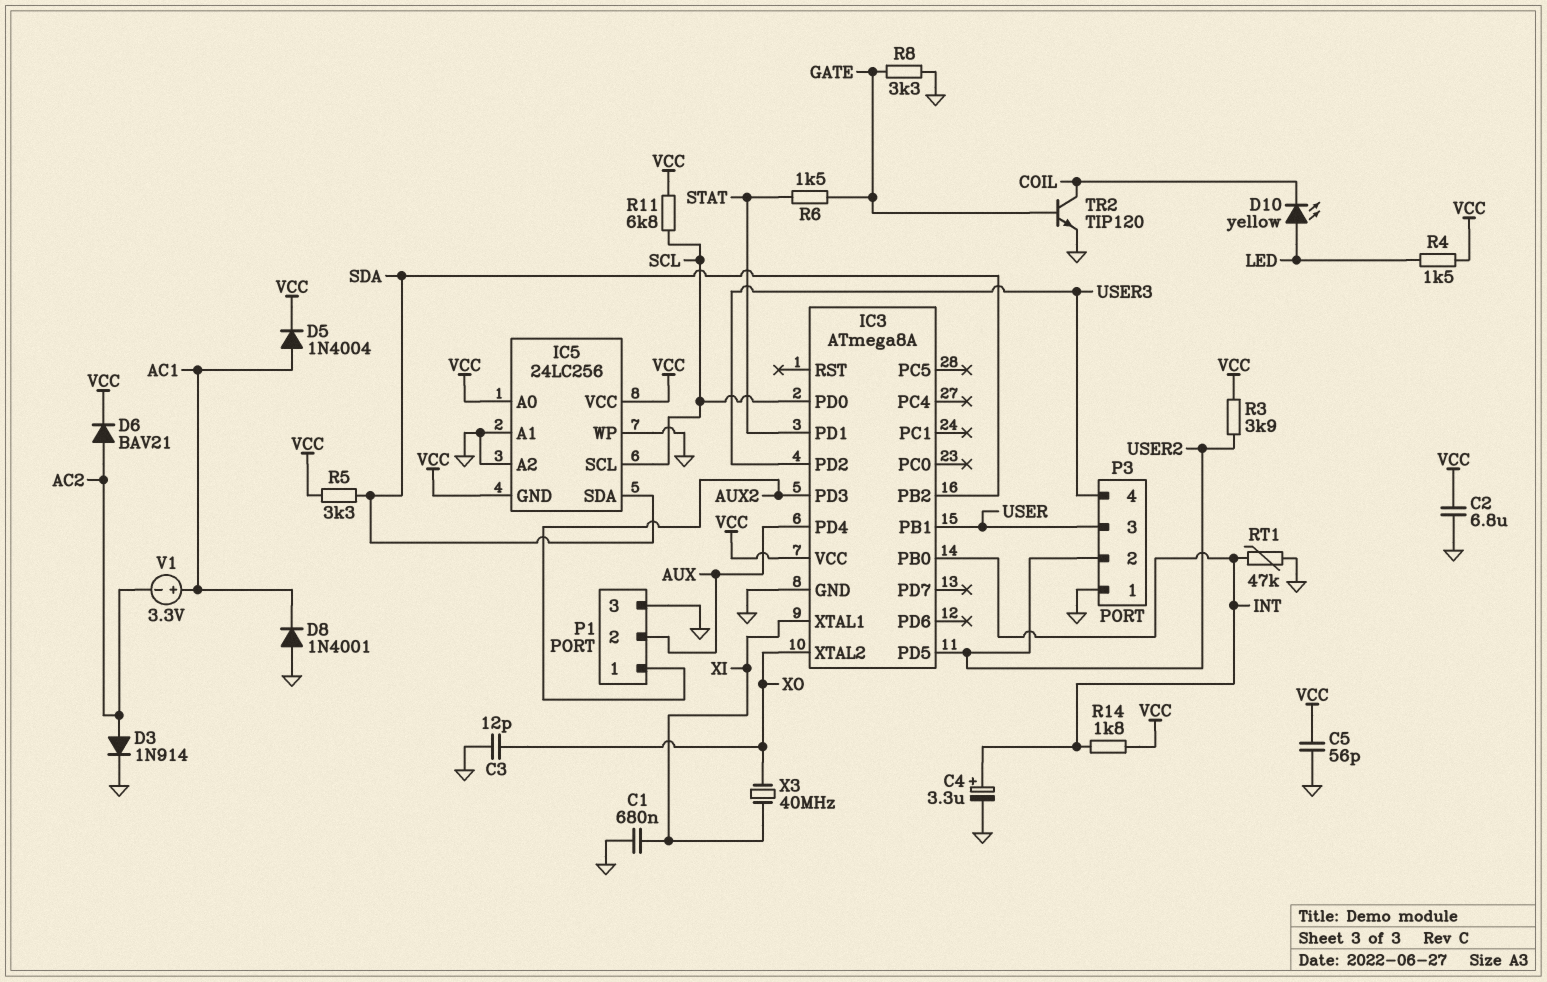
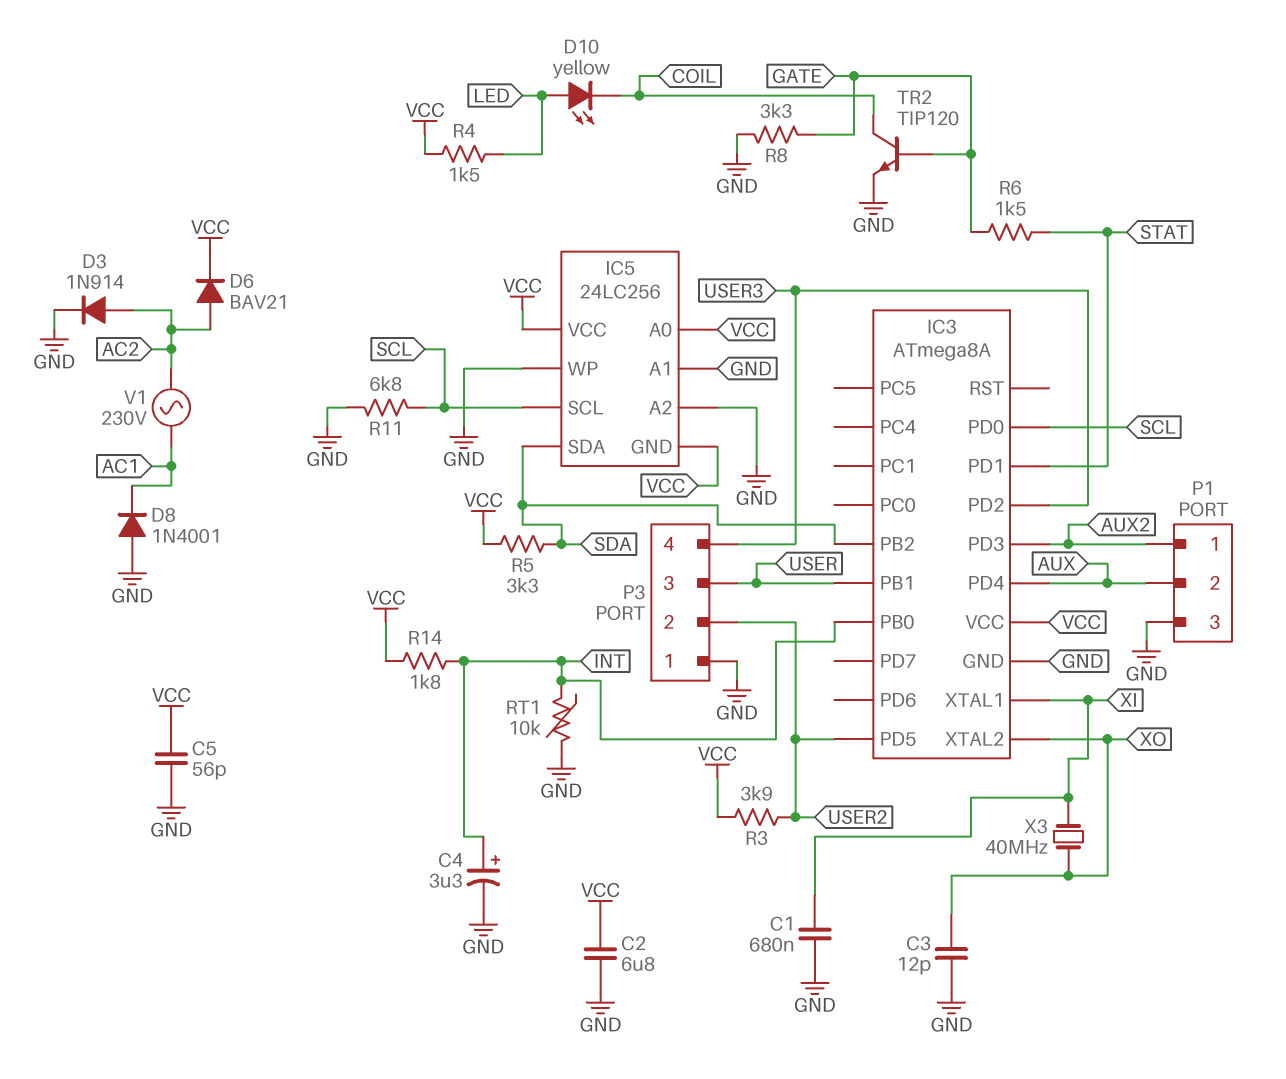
D5: diode 1N4004 (A AC1, K VCC) -> none
R11: 6.8k (SCL, VCC) -> 6.8k (GND, SCL)
RT1: 47k (GND, INT) -> 10k (GND, INT)
V1: 3.3V (plus AC1, minus AC2) -> AC 230V (AC1, AC2)

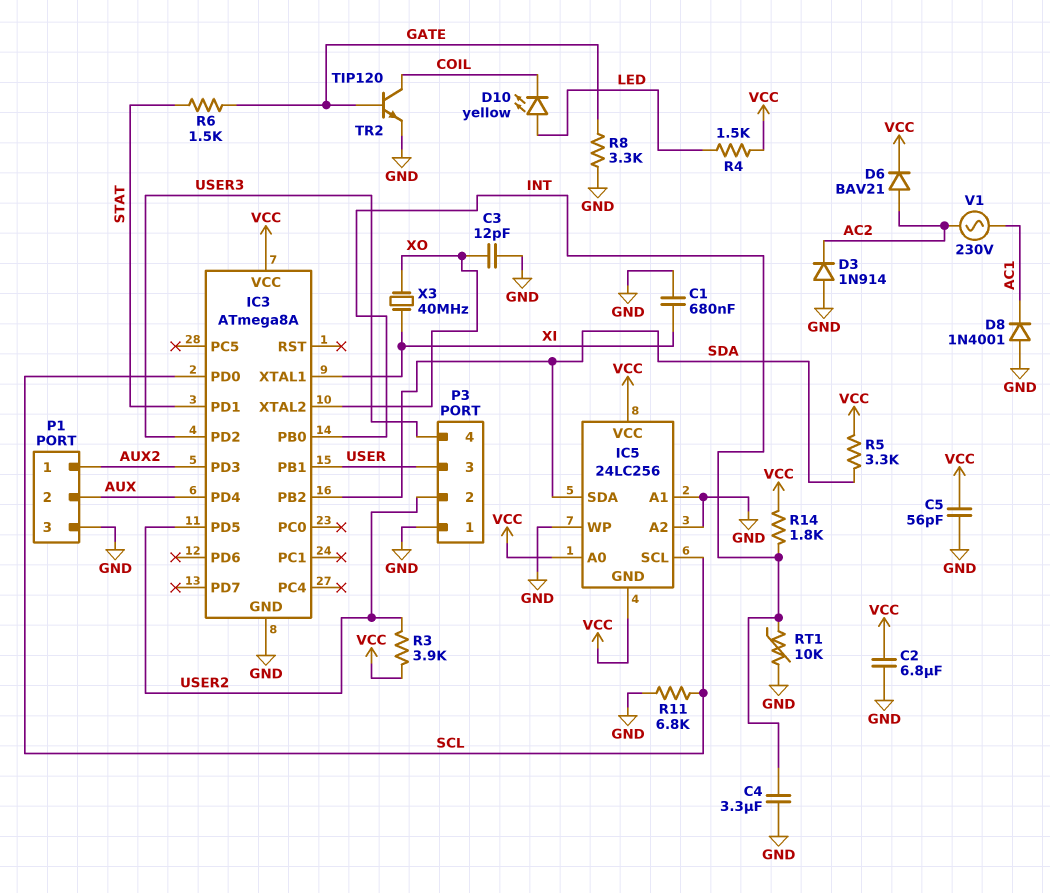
C4: 3.3uF (plus INT, minus GND) -> 3.3uF (GND, INT)
D3: diode 1N914 (A AC2, K GND) -> diode 1N914 (A GND, K AC2)

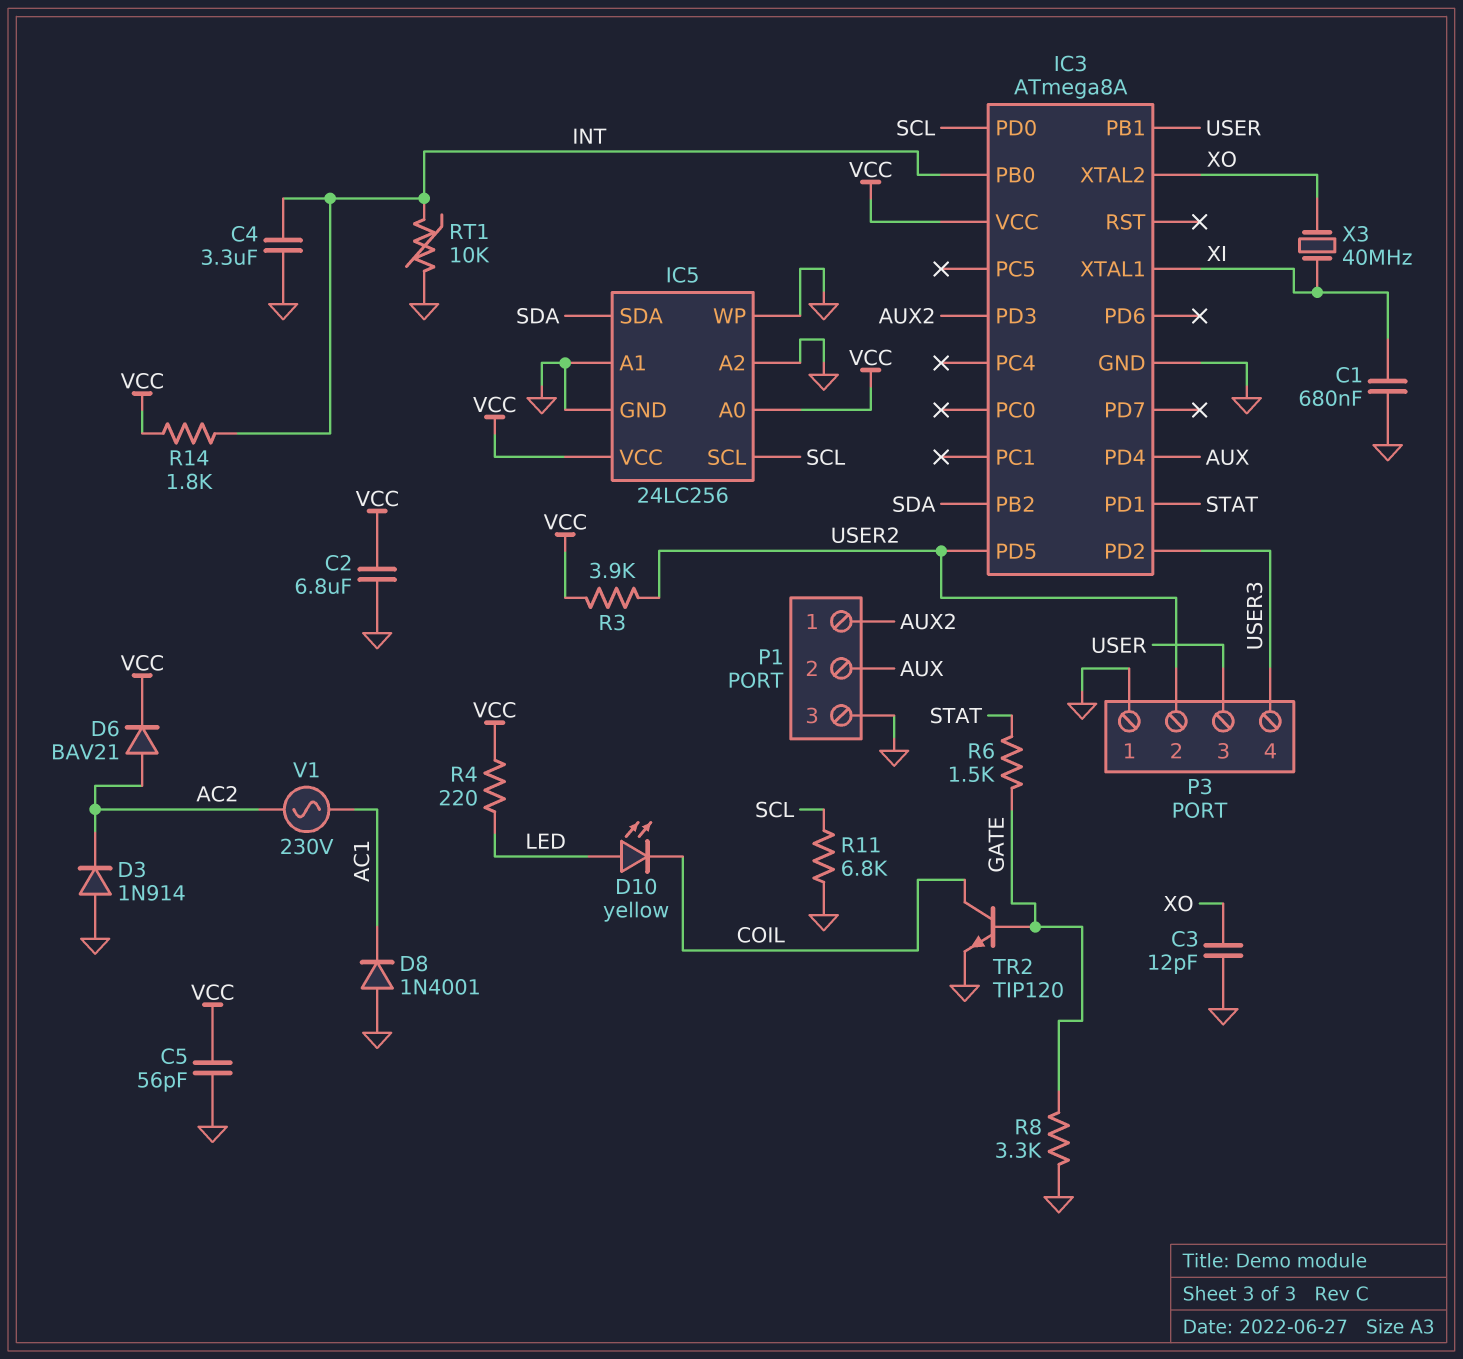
IC5 pin GND: VCC -> GND
R4: 1.5k (LED, VCC) -> 220 (LED, VCC)
R5: 3.3k (SDA, VCC) -> none

